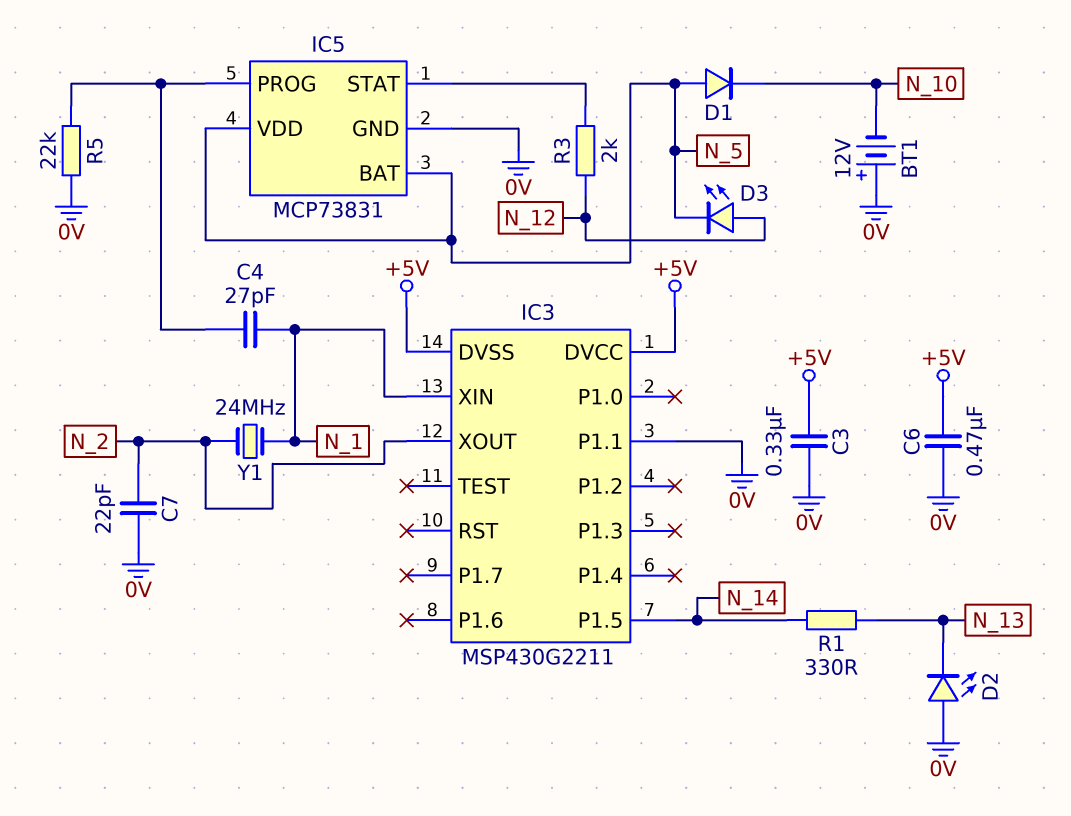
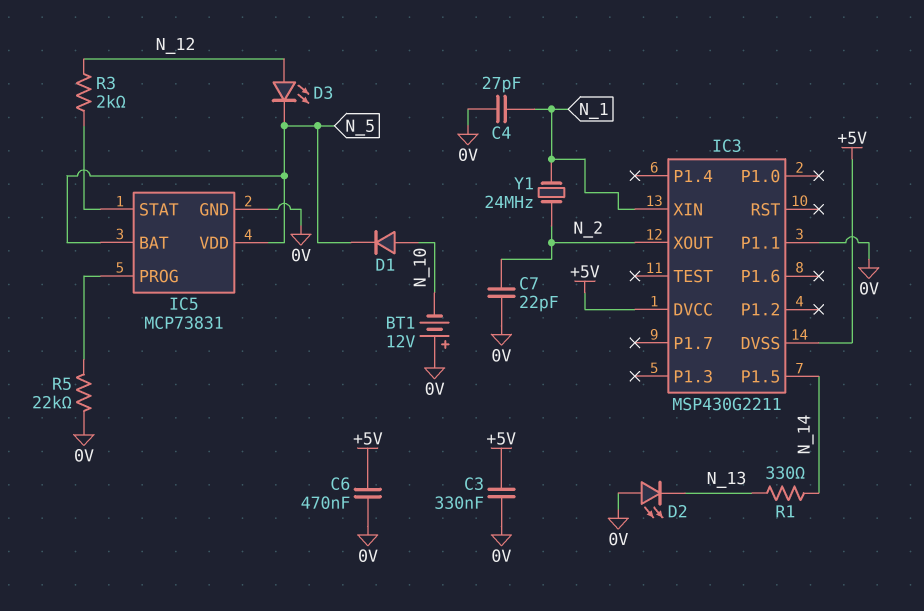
C4: 27pF (IC5/PROG, N_1) -> 27pF (0V, N_1)
D1: diode (A N_5, K N_10) -> diode (A N_10, K N_5)

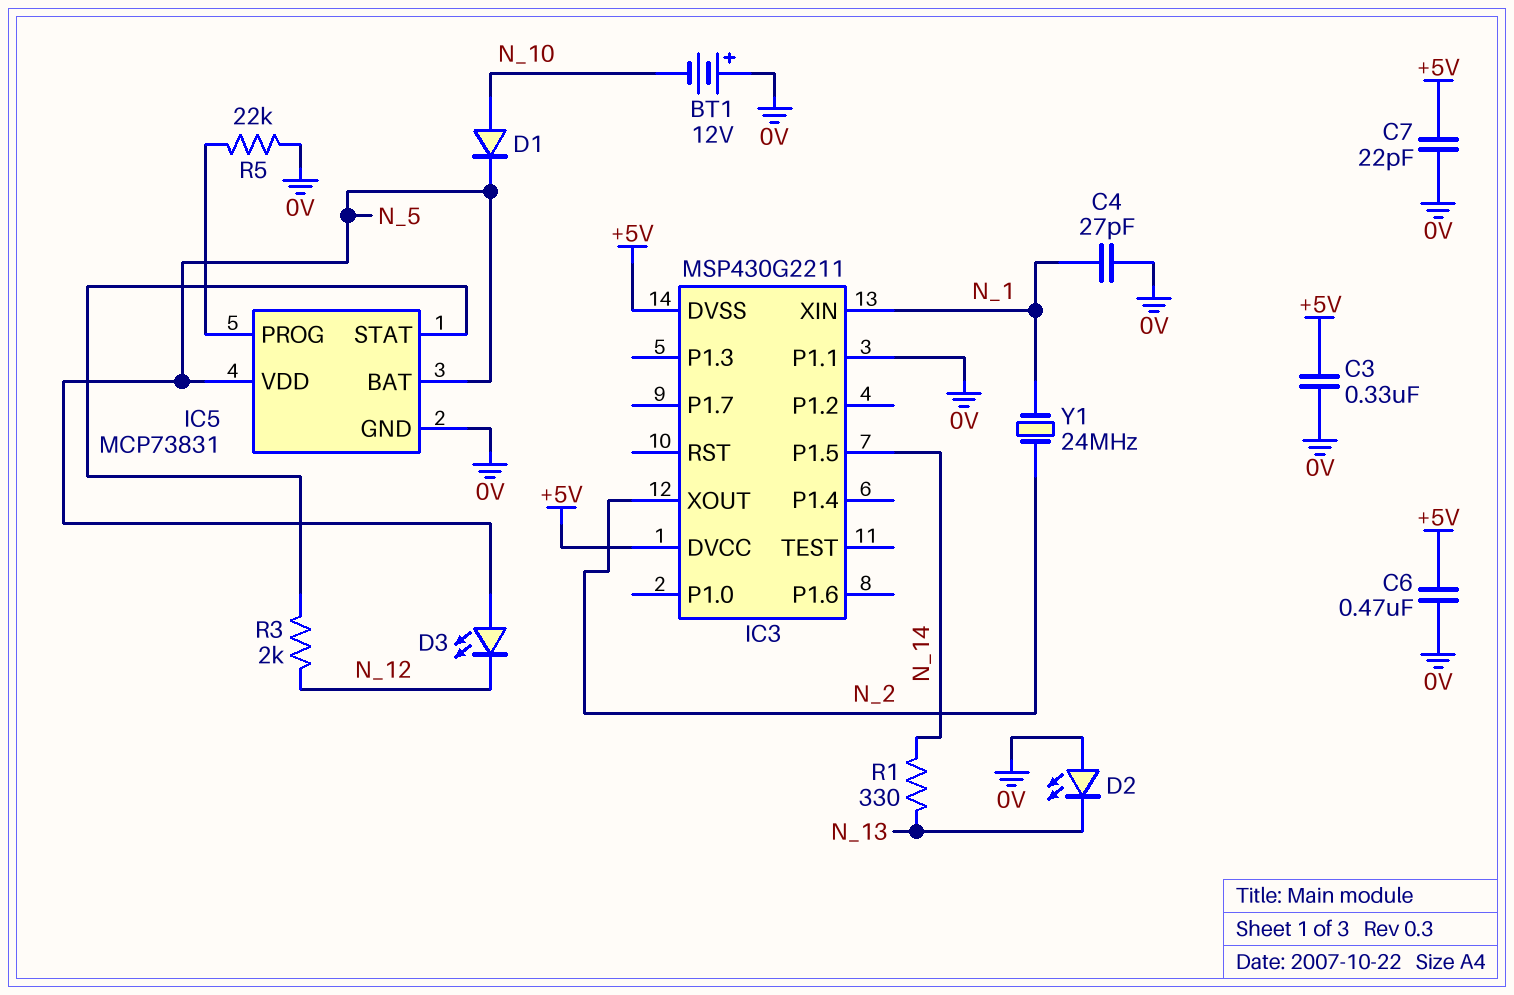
C7: 22pF (0V, N_2) -> 22pF (+5V, 0V)
D3: LED (A N_12, K N_5) -> LED (A N_5, K N_12)

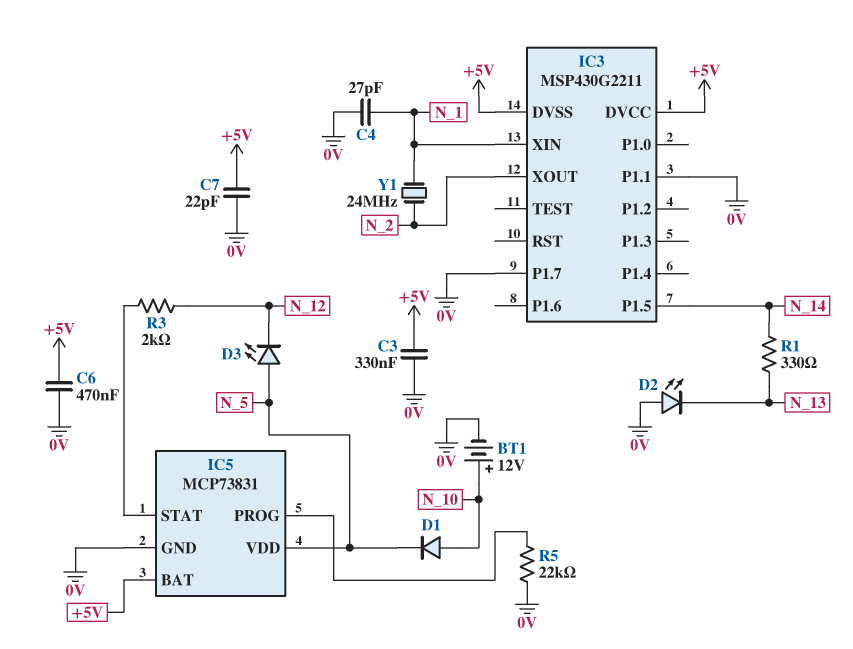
BT1: 12V (plus 0V, minus N_10) -> 12V (plus N_10, minus 0V)
IC3 pin P1.7: none -> 0V
IC5 pin BAT: N_5 -> +5V

